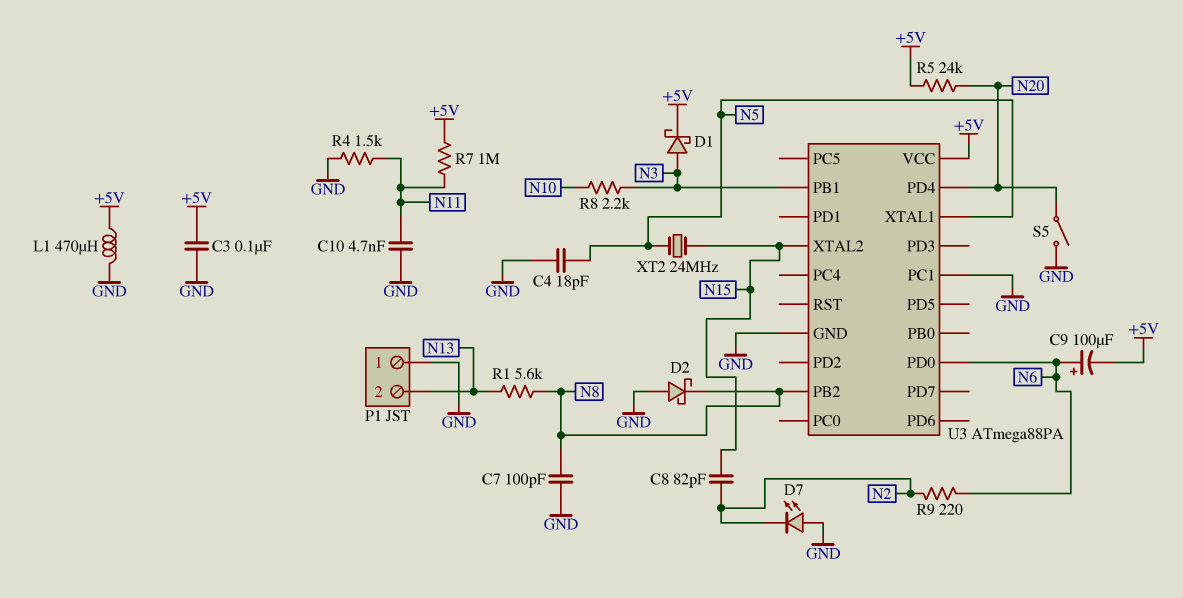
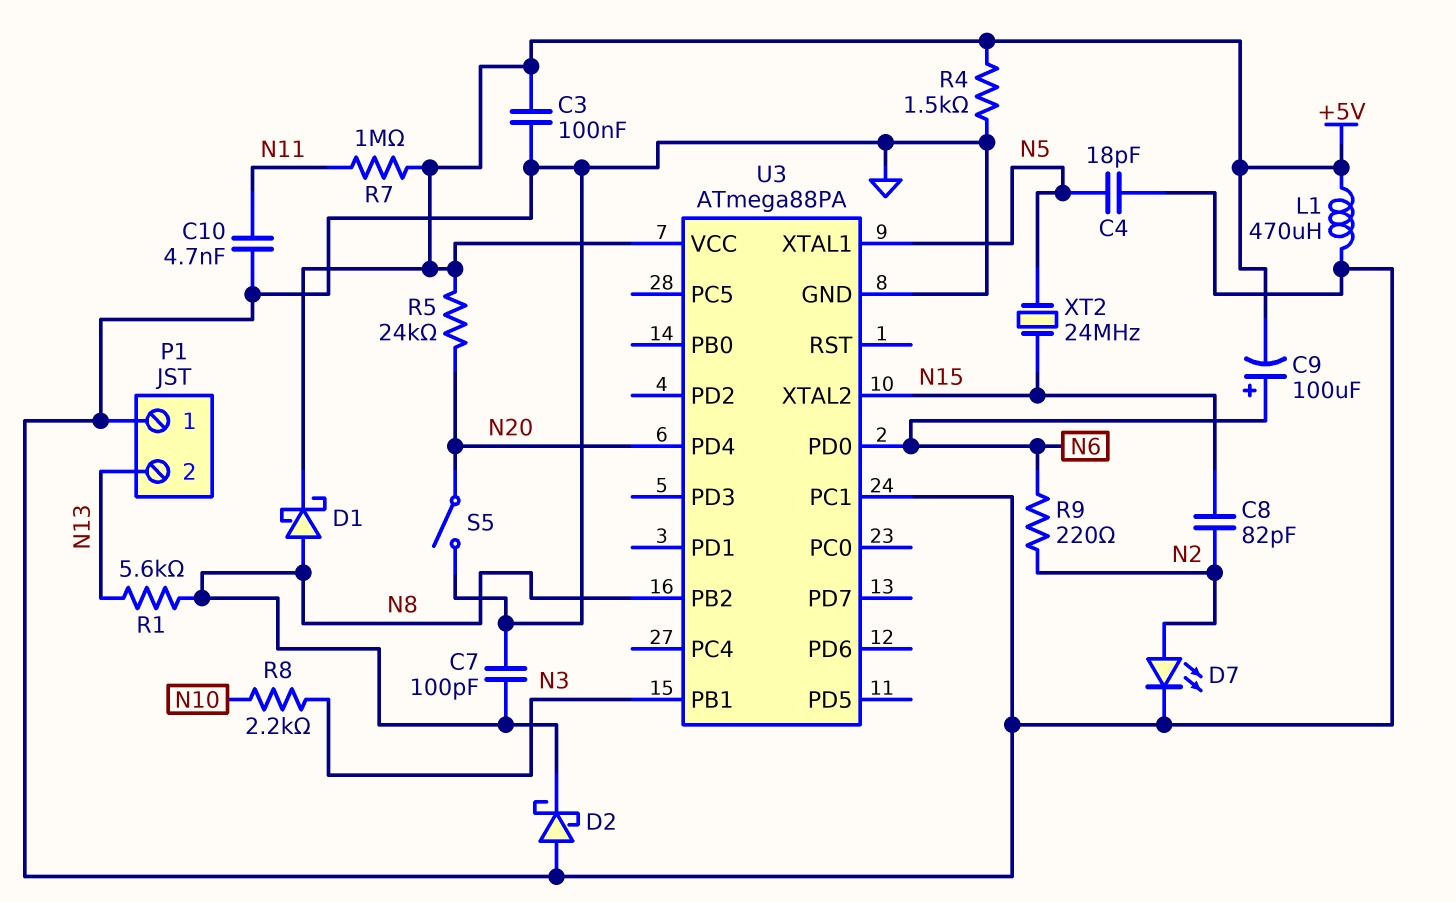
D1: schottky (A N3, K +5V) -> schottky (A N8, K +5V)
D7: LED (A GND, K N2) -> LED (A N2, K GND)
R4: 1.5k (GND, N11) -> 1.5k (+5V, GND)

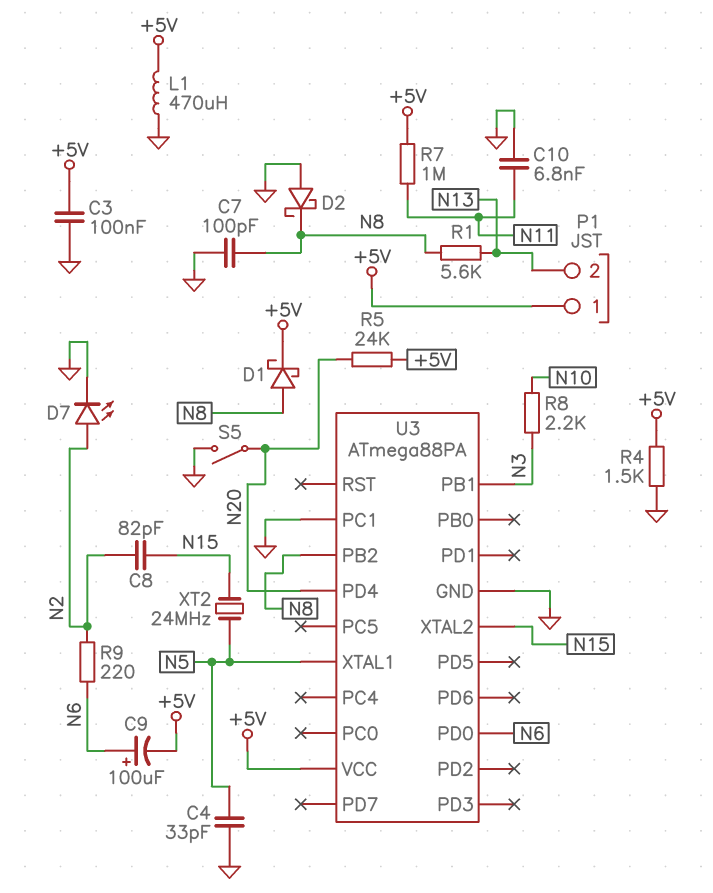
C4: 18pF (GND, N5) -> 33pF (GND, N5)
C10: 4.7nF (GND, N11) -> 6.8nF (GND, N11)
P1 pin 1: GND -> +5V

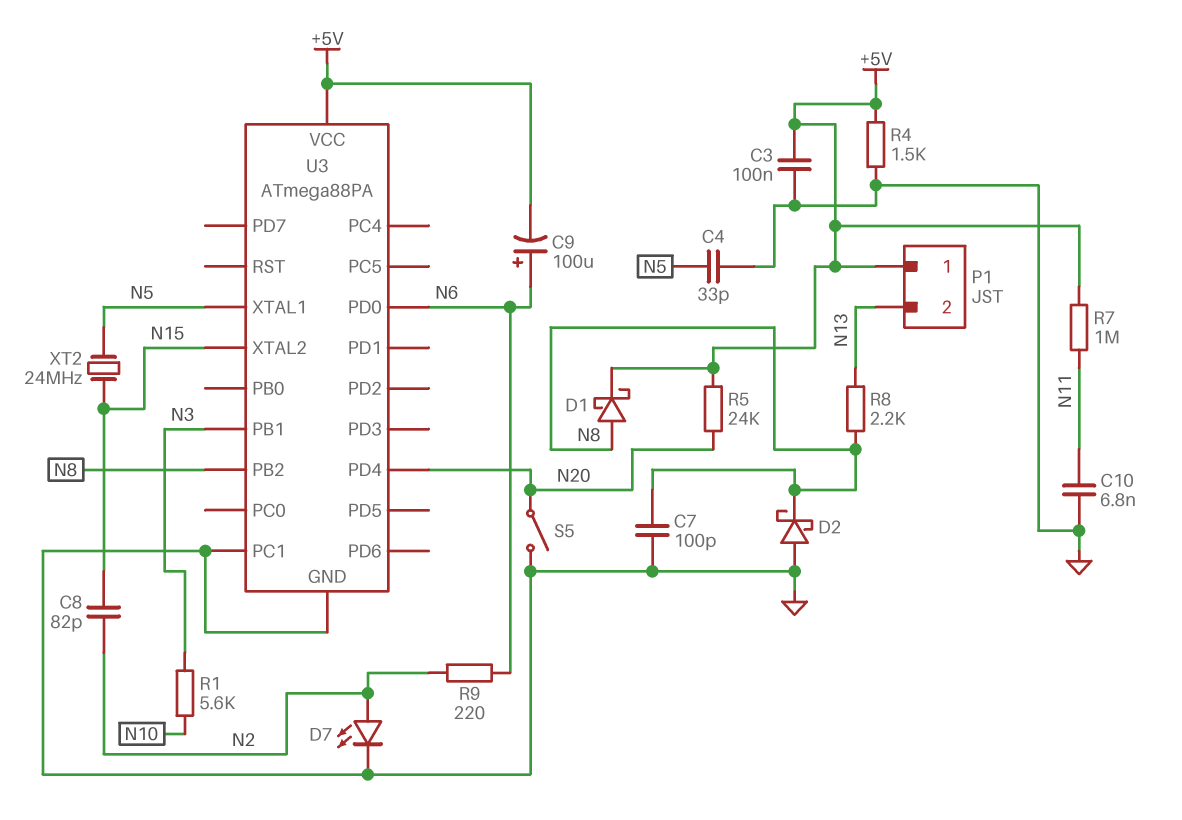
L1: 470uH (+5V, GND) -> none
R1: 5.6k (N8, N13) -> 5.6k (N3, N10)
R8: 2.2k (N3, N10) -> 2.2k (N8, N13)

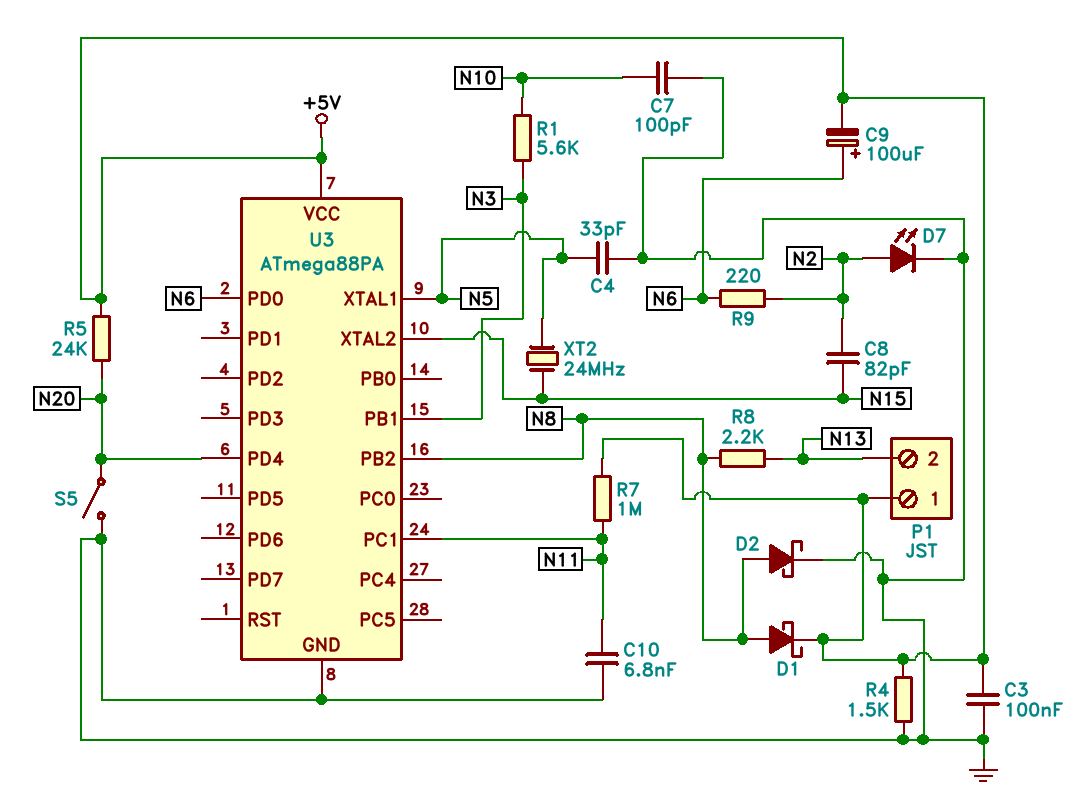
C7: 100pF (GND, N8) -> 100pF (GND, N10)
D2: schottky (A GND, K N8) -> schottky (A N8, K GND)
U3 pin PC1: GND -> N11

